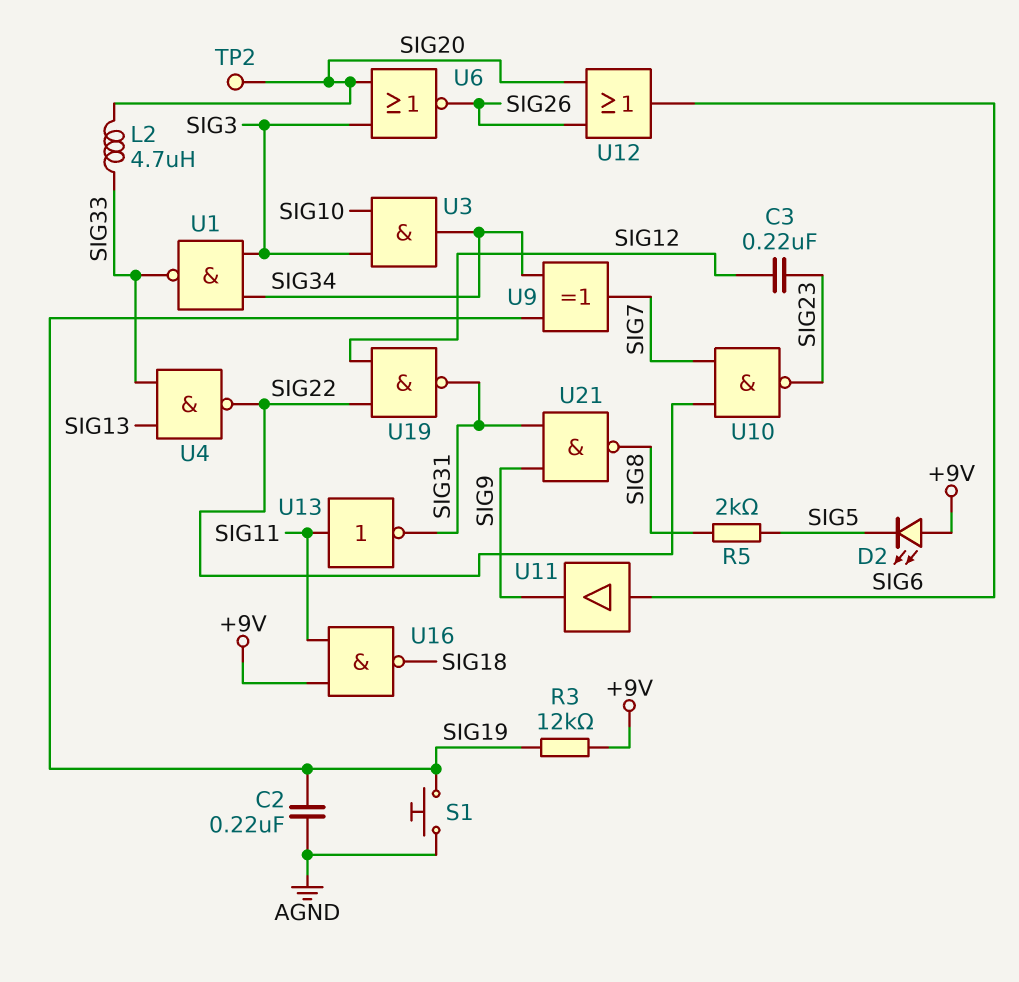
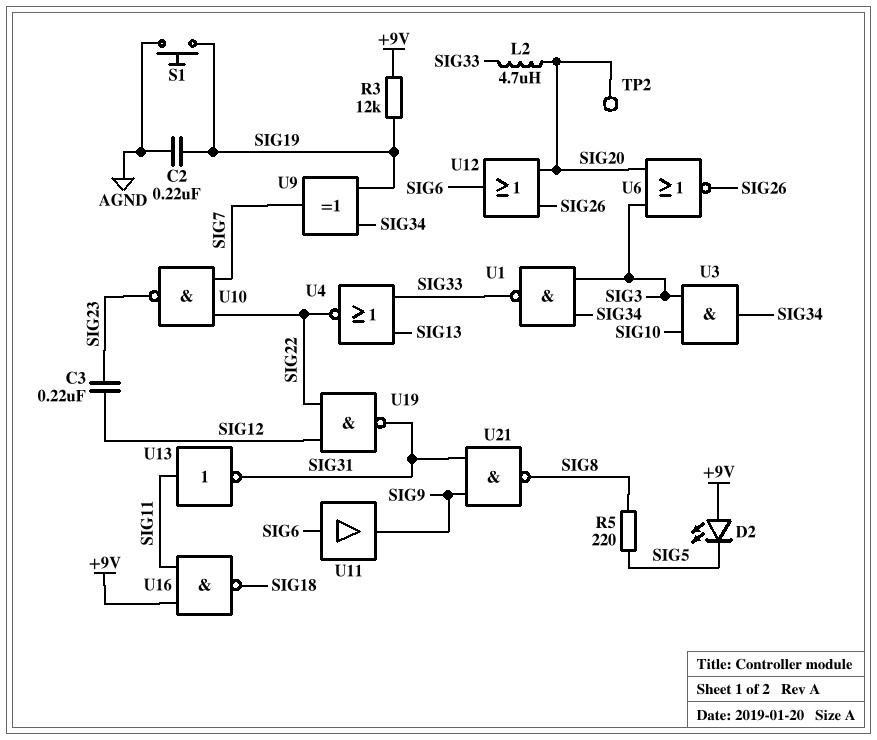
R5: 2k (SIG5, SIG8) -> 220 (SIG5, SIG8)
U4: NAND (in SIG13, in SIG33, out SIG22) -> NOR (in SIG13, in SIG33, out SIG22)

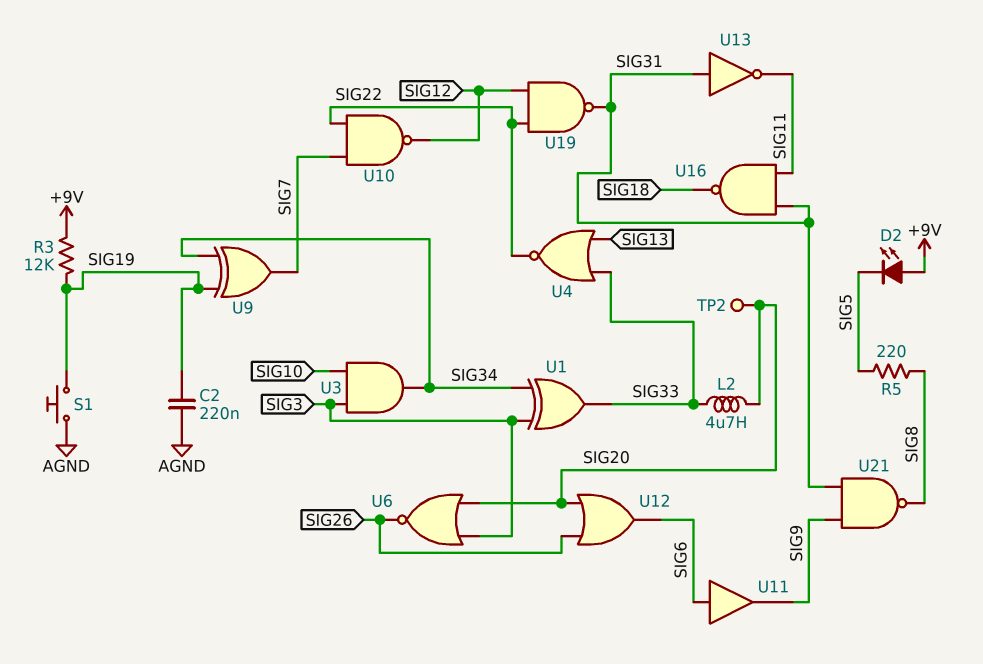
C3: 220nF (SIG12, SIG23) -> none
U1: NAND (in SIG3, in SIG34, out SIG33) -> XOR (in SIG3, in SIG34, out SIG33)
U10: NAND (in SIG7, in SIG22, out SIG23) -> NAND (in SIG7, in SIG22, out SIG12)
U13: NOT (in SIG11, out SIG31) -> NOT (in SIG31, out SIG11)
U16: NAND (in +9V, in SIG11, out SIG18) -> NAND (in SIG11, in SIG31, out SIG18)

